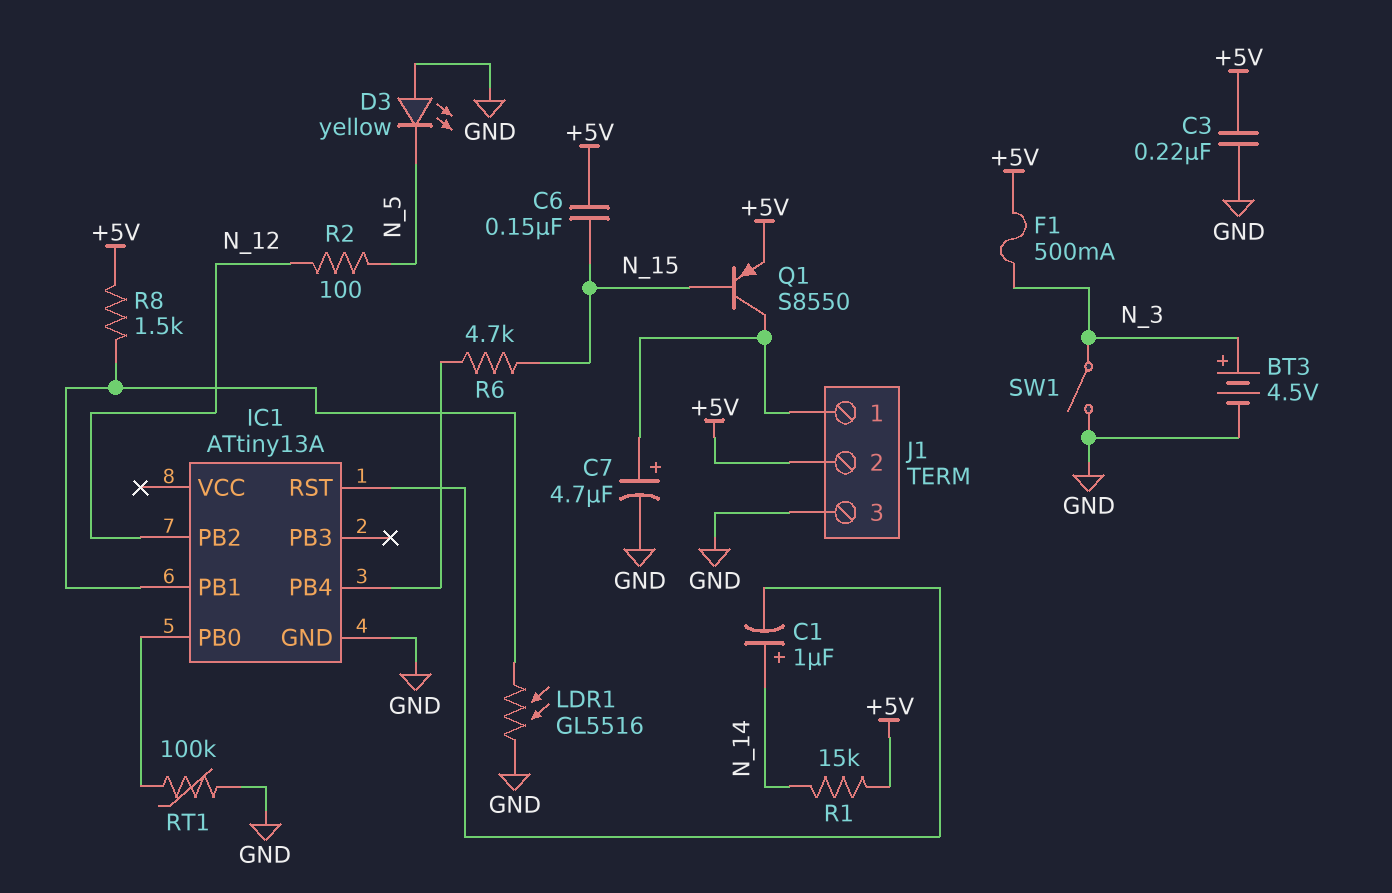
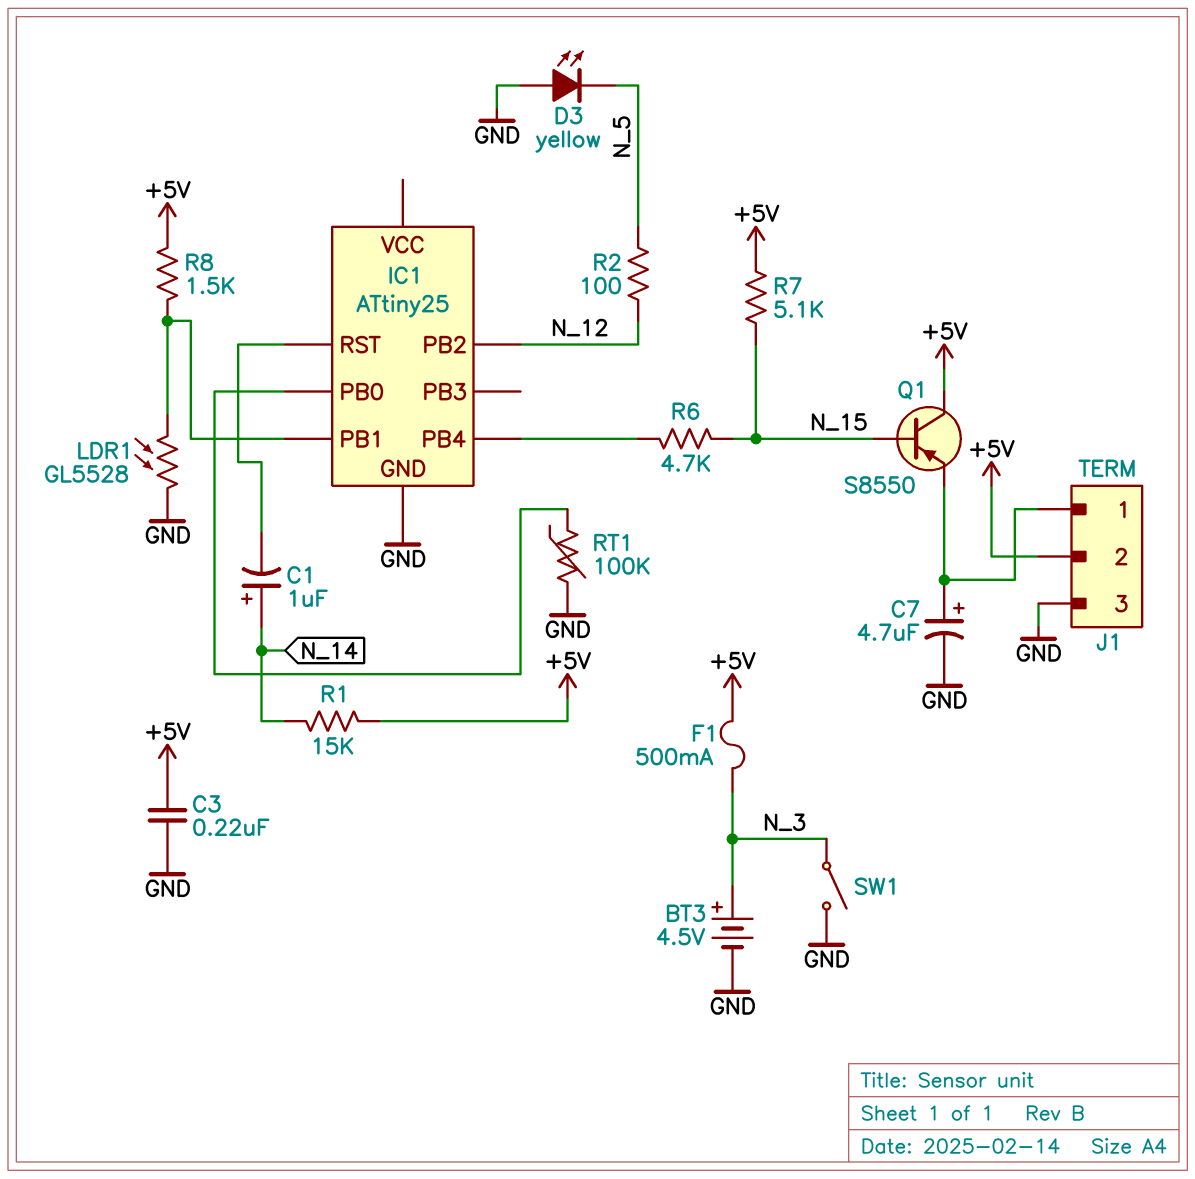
C6: 150nF (+5V, N_15) -> none
IC1: ATtiny13A -> ATtiny25
LDR1: GL5516 (GND, IC1/PB1) -> GL5528 (GND, IC1/PB1)
Q1: PNP S8550 (B N_15, C J1/1, E +5V) -> PNP S8550 (B N_15, C +5V, E J1/1)
R7: none -> 5.1k (+5V, N_15)

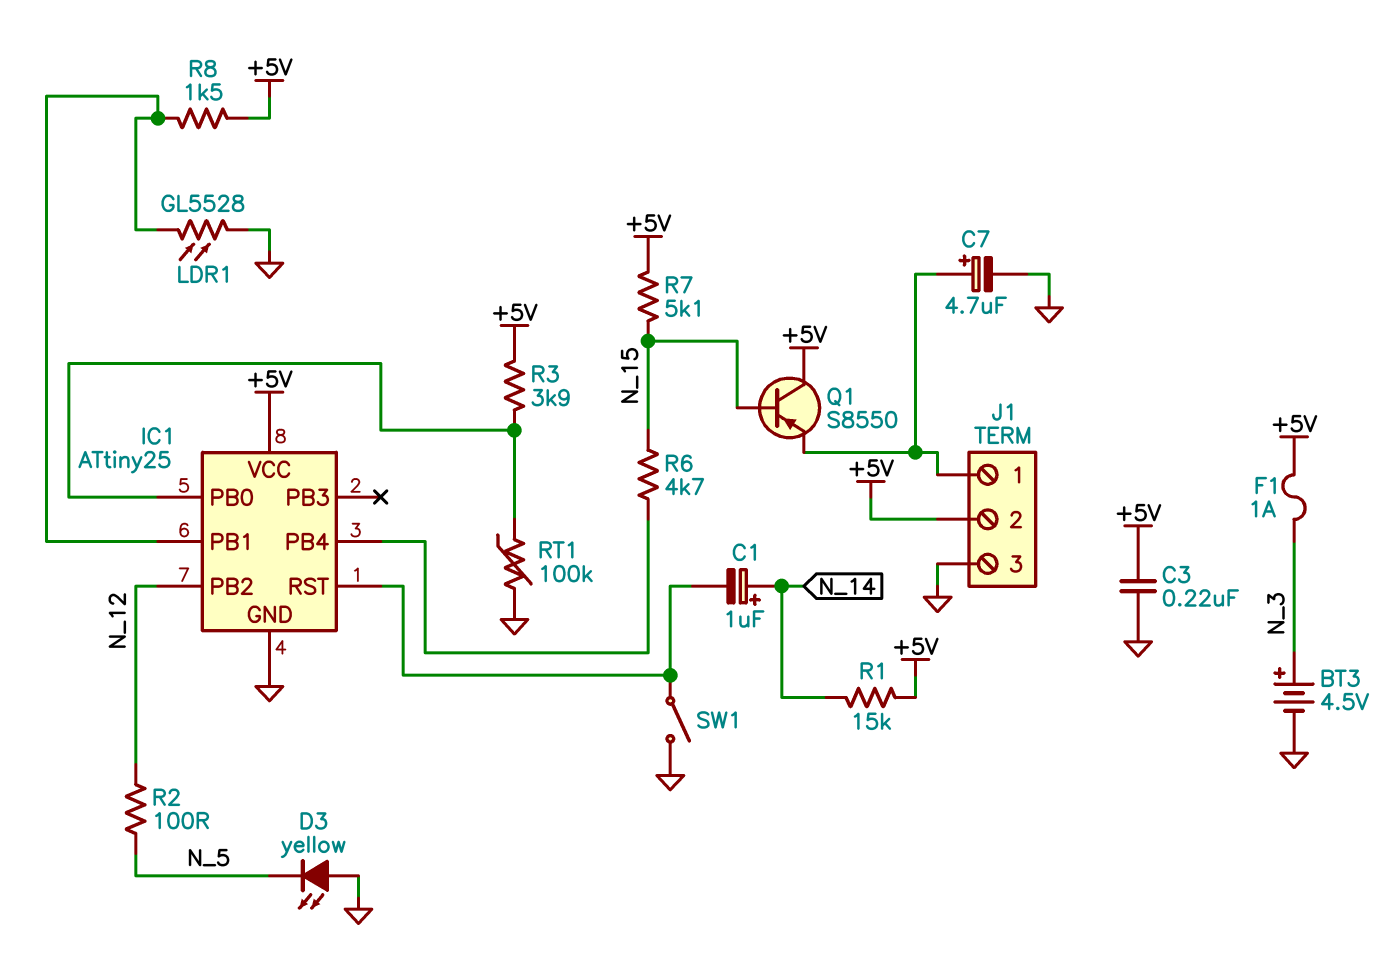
F1: 500mA (+5V, N_3) -> 1A (+5V, N_3)
IC1 pin VCC: none -> +5V
R3: none -> 3.9k (+5V, IC1/PB0)
SW1: switch (GND, N_3) -> switch (GND, IC1/RST)

